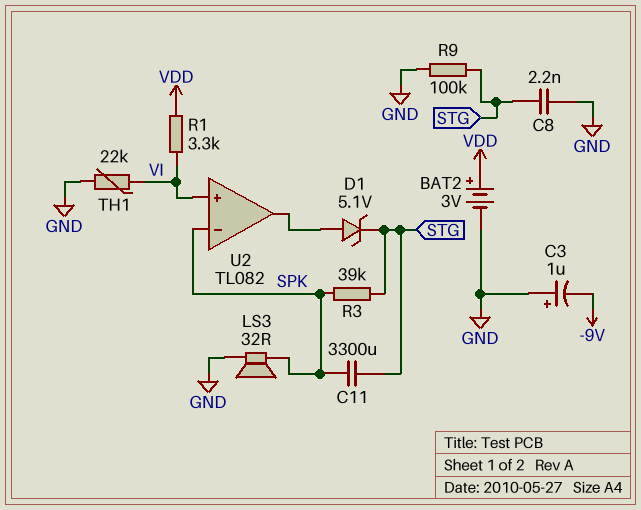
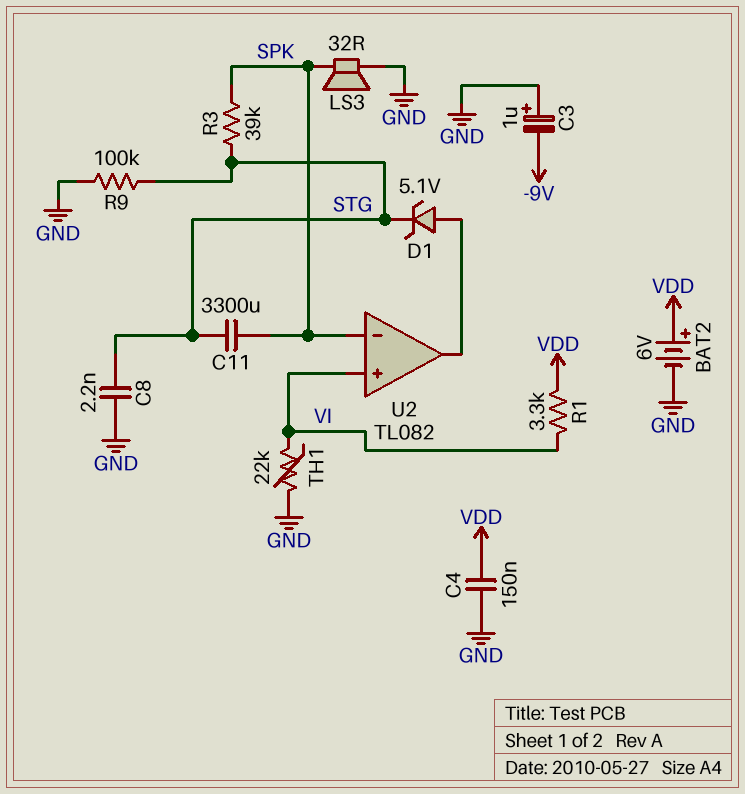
BAT2: 3V (plus VDD, minus GND) -> 6V (plus VDD, minus GND)
C4: none -> 150nF (GND, VDD)

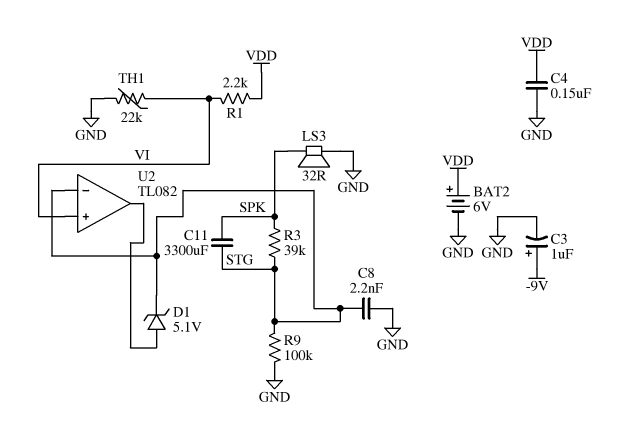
C3: 1uF (plus GND, minus -9V) -> 1uF (plus -9V, minus GND)
R1: 3.3k (VDD, VI) -> 2.2k (VDD, VI)
U2 pin in-: SPK -> STG

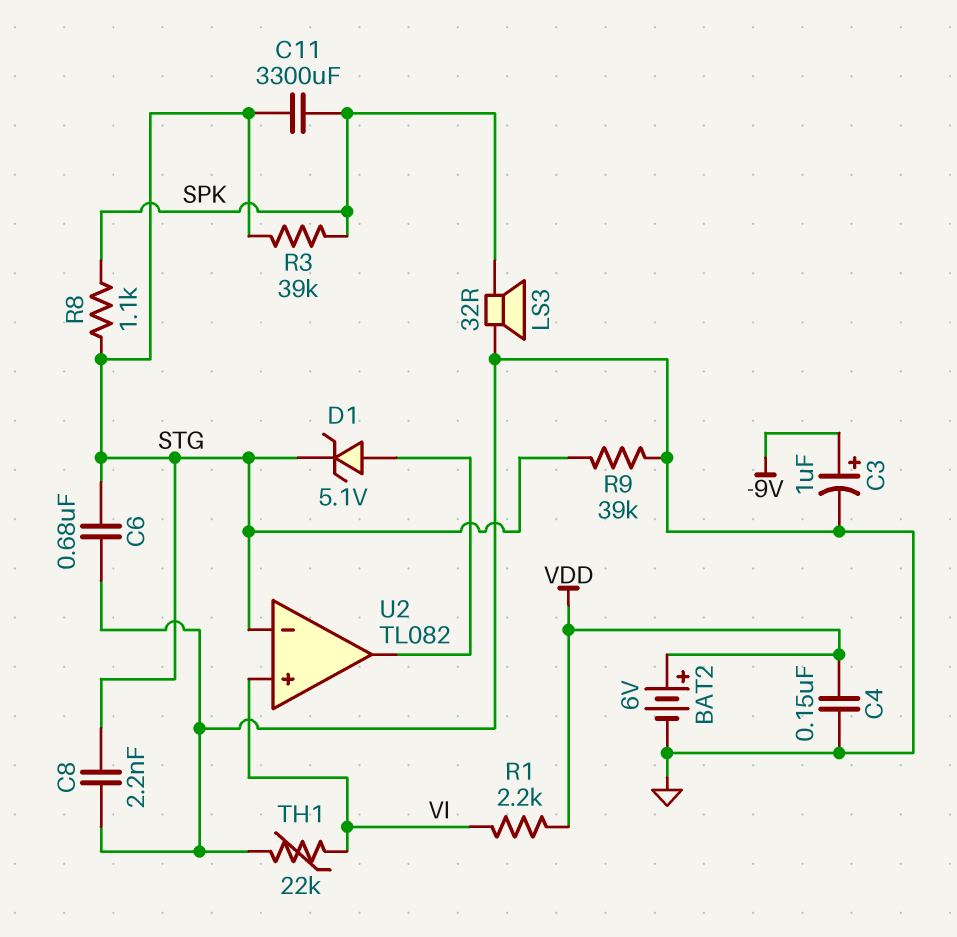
C6: none -> 680nF (GND, STG)
R8: none -> 1.1k (SPK, STG)
R9: 100k (GND, STG) -> 39k (GND, STG)

